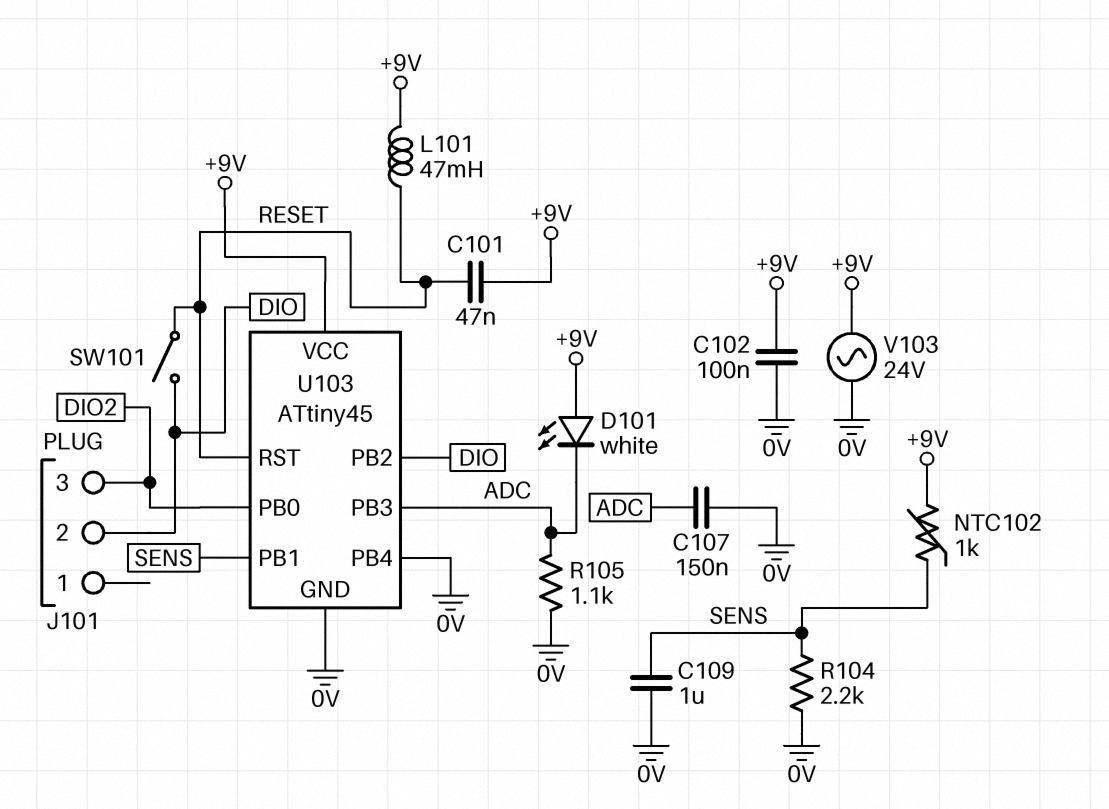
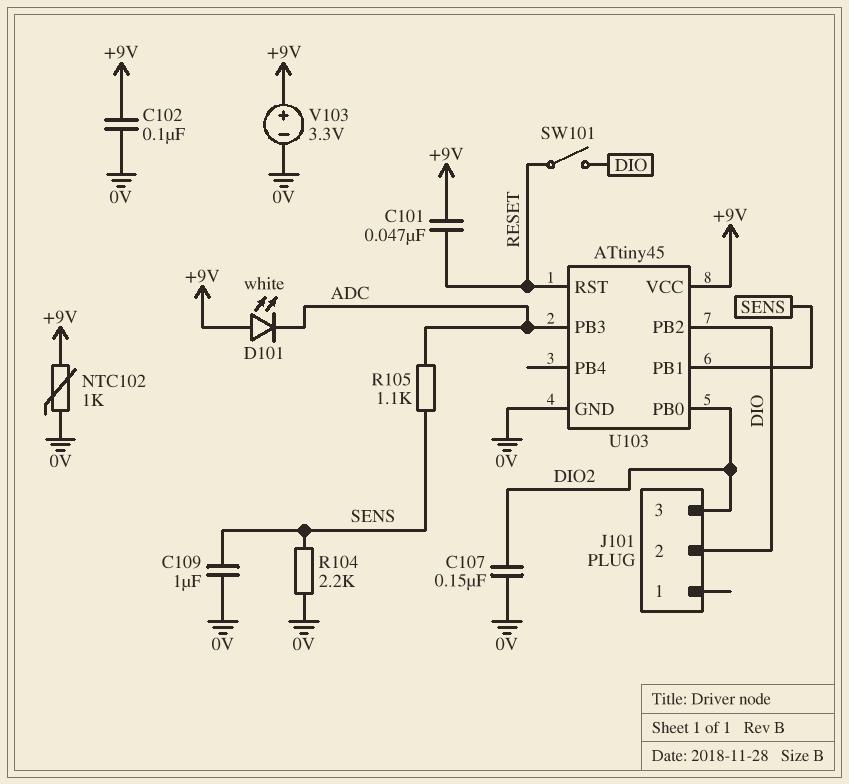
C107: 150nF (0V, ADC) -> 150nF (0V, DIO2)
L101: 47mH (+9V, RESET) -> none
NTC102: 1k (+9V, SENS) -> 1k (+9V, 0V)
R105: 1.1k (0V, ADC) -> 1.1k (ADC, SENS)
U103 pin PB4: 0V -> none
V103: AC 24V (+9V, 0V) -> 3.3V (plus +9V, minus 0V)

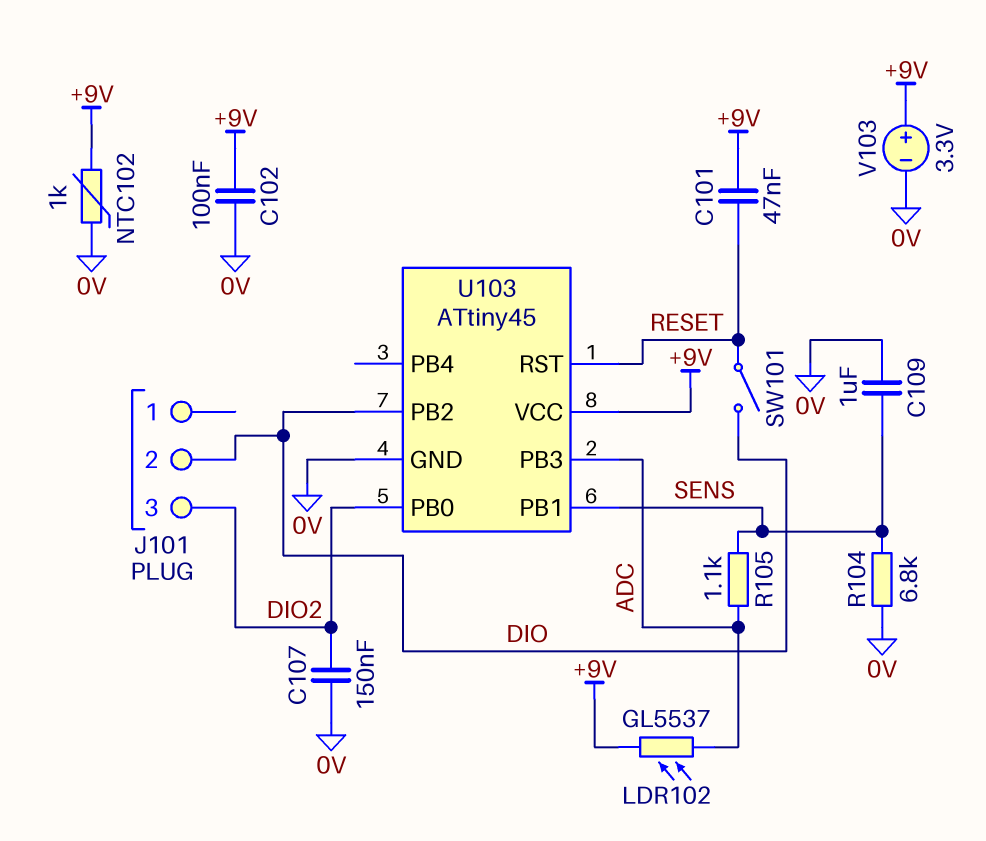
D101: LED white (A +9V, K ADC) -> none
LDR102: none -> GL5537 (+9V, ADC)
R104: 2.2k (0V, SENS) -> 6.8k (0V, SENS)

